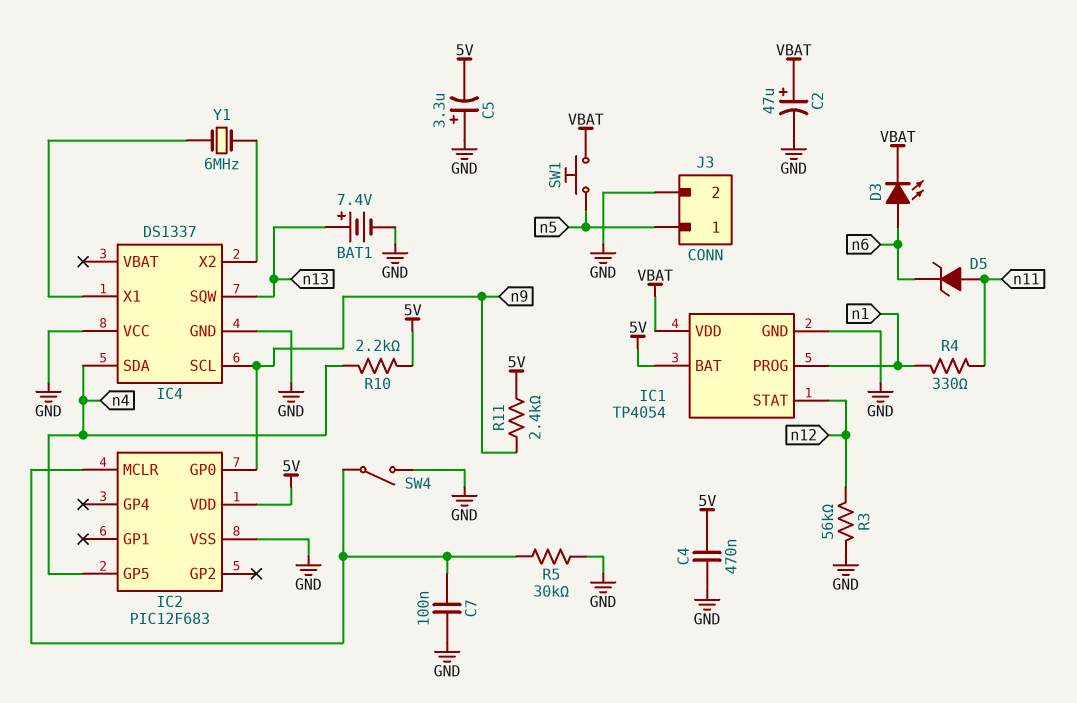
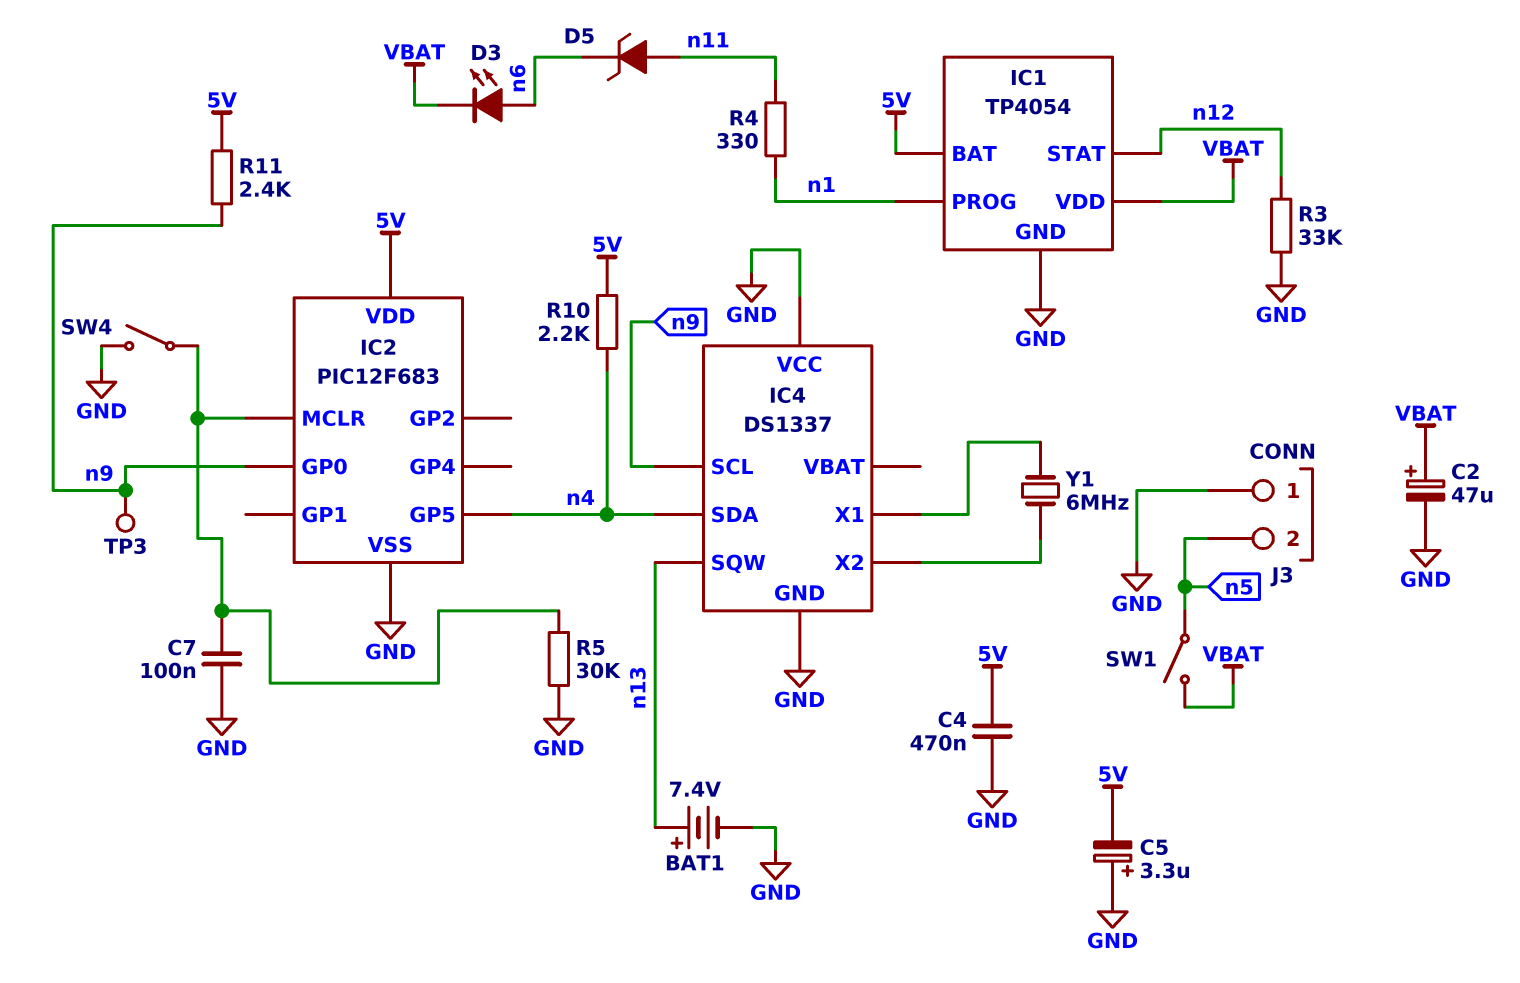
J3 pin 1: n5 -> GND
J3 pin 2: GND -> n5
R3: 56k (GND, n12) -> 33k (GND, n12)
SW1: button (VBAT, n5) -> switch (VBAT, n5)
TP3: none -> test point (n9)

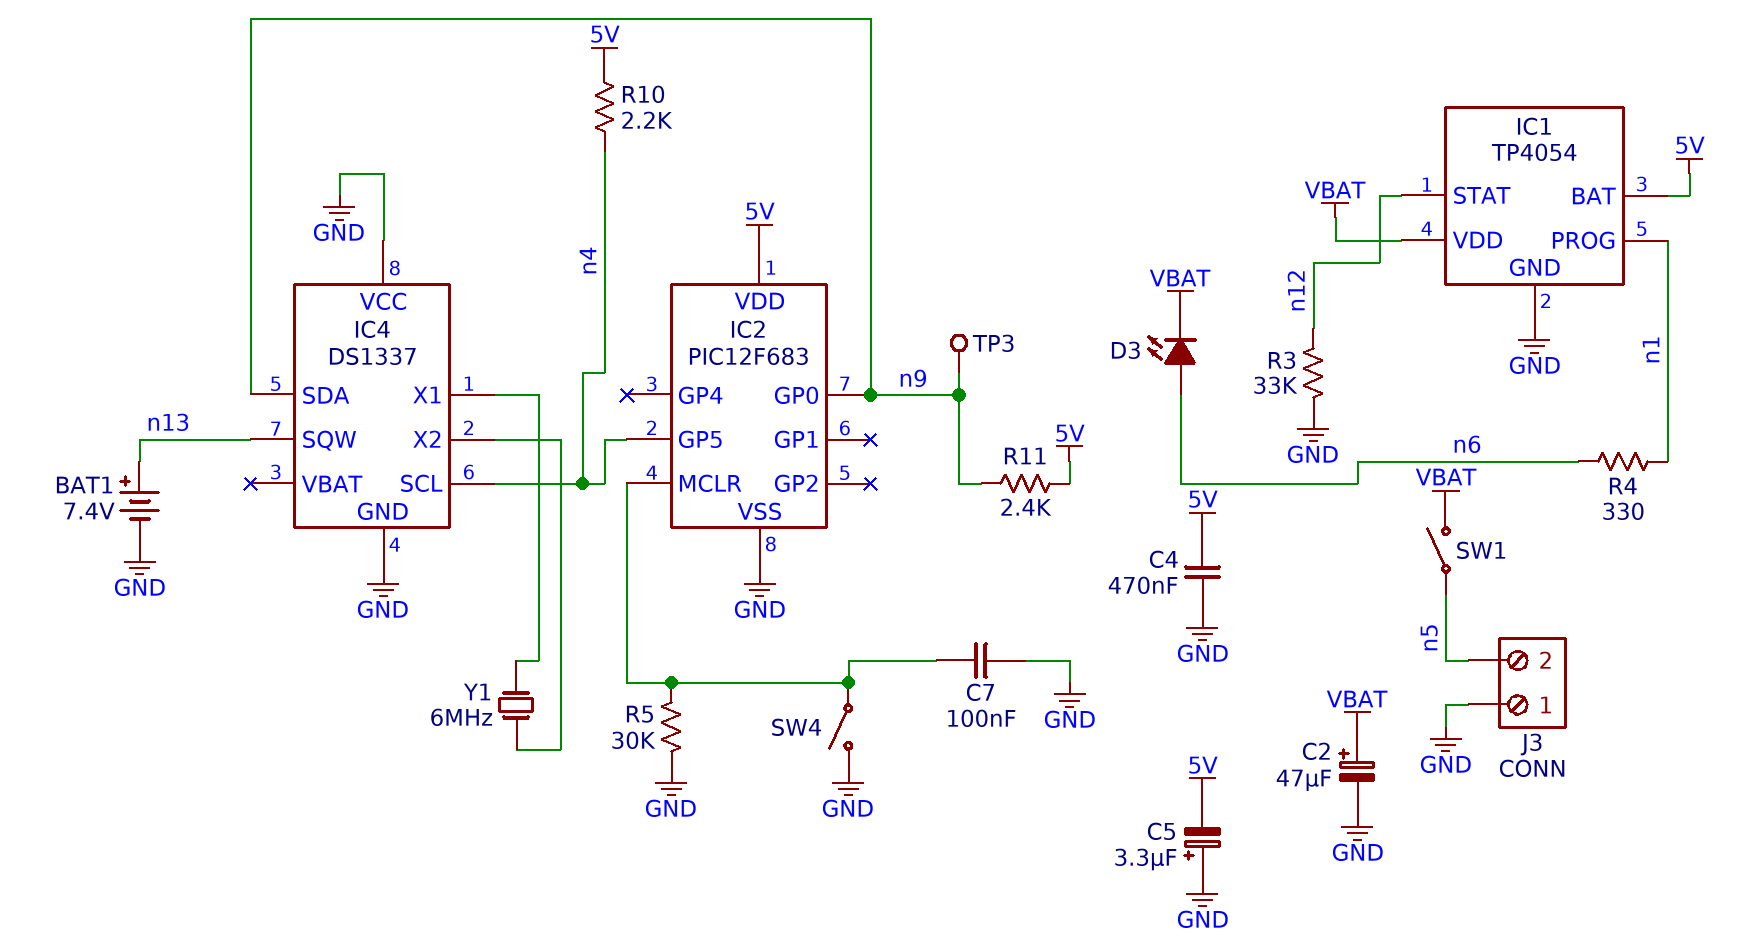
D5: zener (A n11, K n6) -> none
IC4 pin SCL: n9 -> n4
IC4 pin SDA: n4 -> n9
R4: 330 (n1, n11) -> 330 (n1, n6)

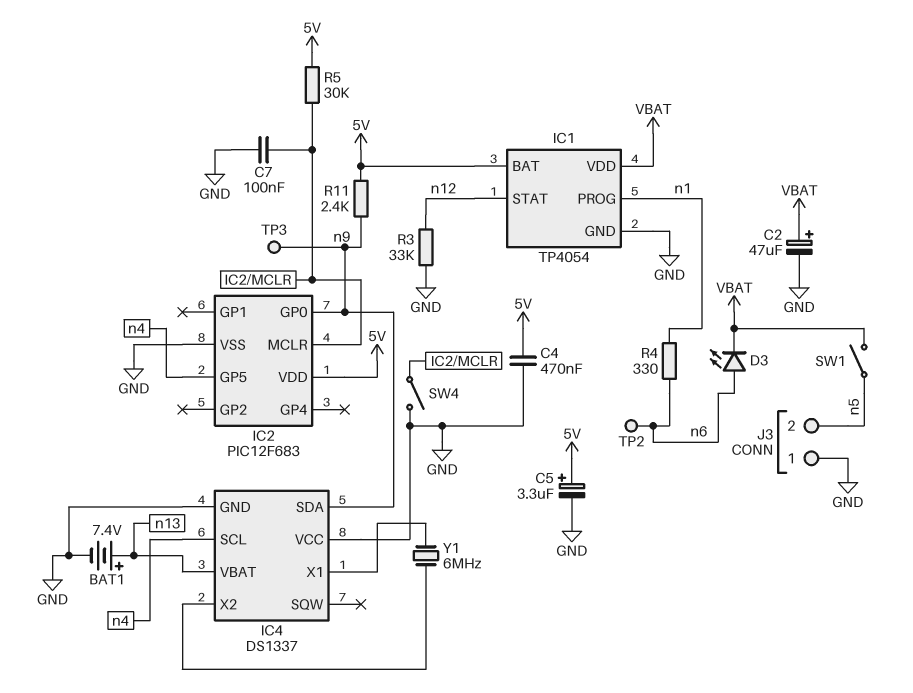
C5: 3.3uF (plus GND, minus 5V) -> 3.3uF (plus 5V, minus GND)
IC4 pin SQW: n13 -> none
IC4 pin VBAT: none -> n13
R5: 30k (GND, IC2/MCLR) -> 30k (5V, IC2/MCLR)
R10: 2.2k (5V, n4) -> none
TP2: none -> test point (n6)

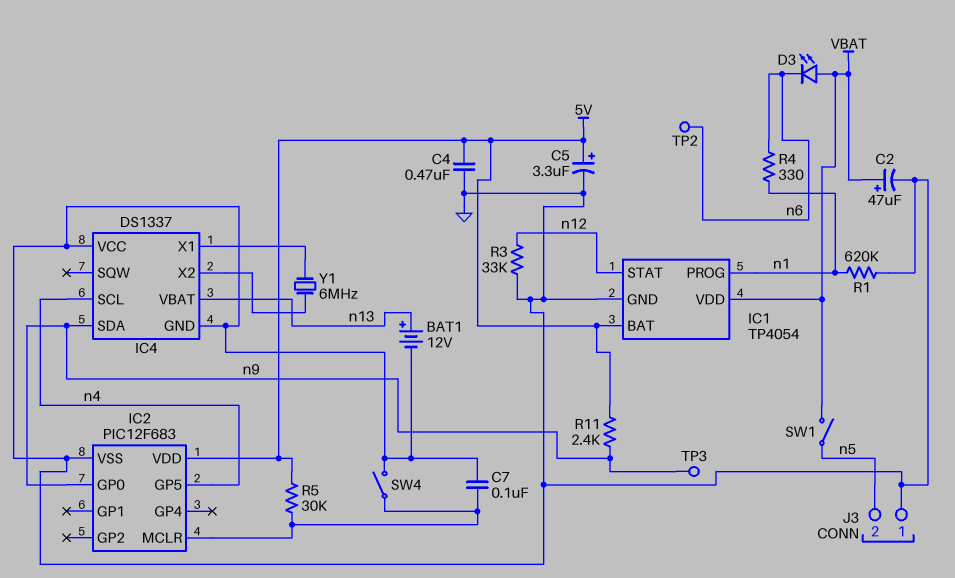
BAT1: 7.4V (plus n13, minus GND) -> 12V (plus n13, minus GND)
D3: LED (A n6, K VBAT) -> LED (A VBAT, K n6)
R1: none -> 620k (GND, n1)

